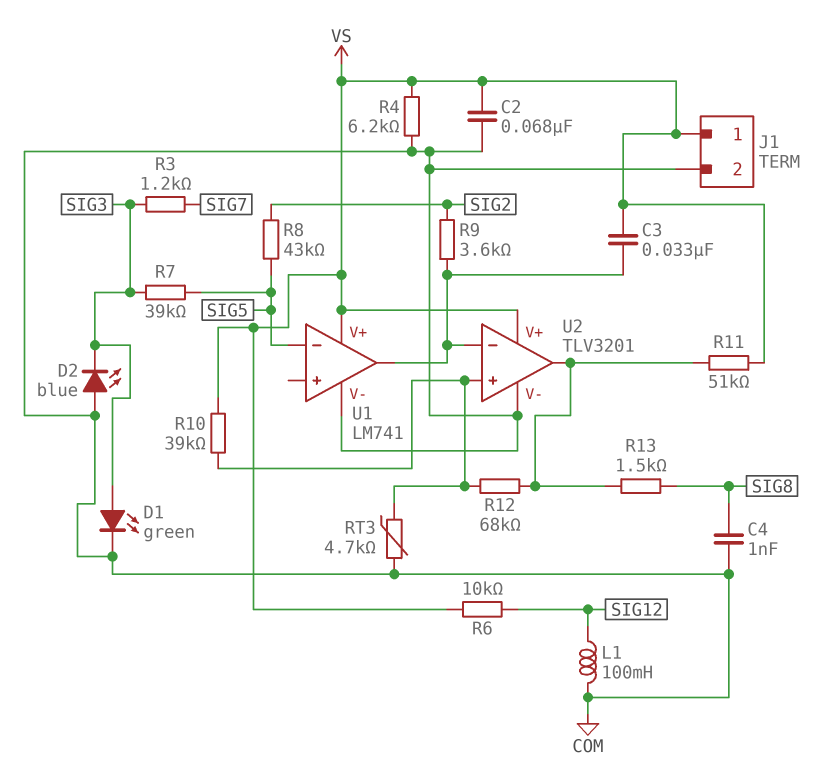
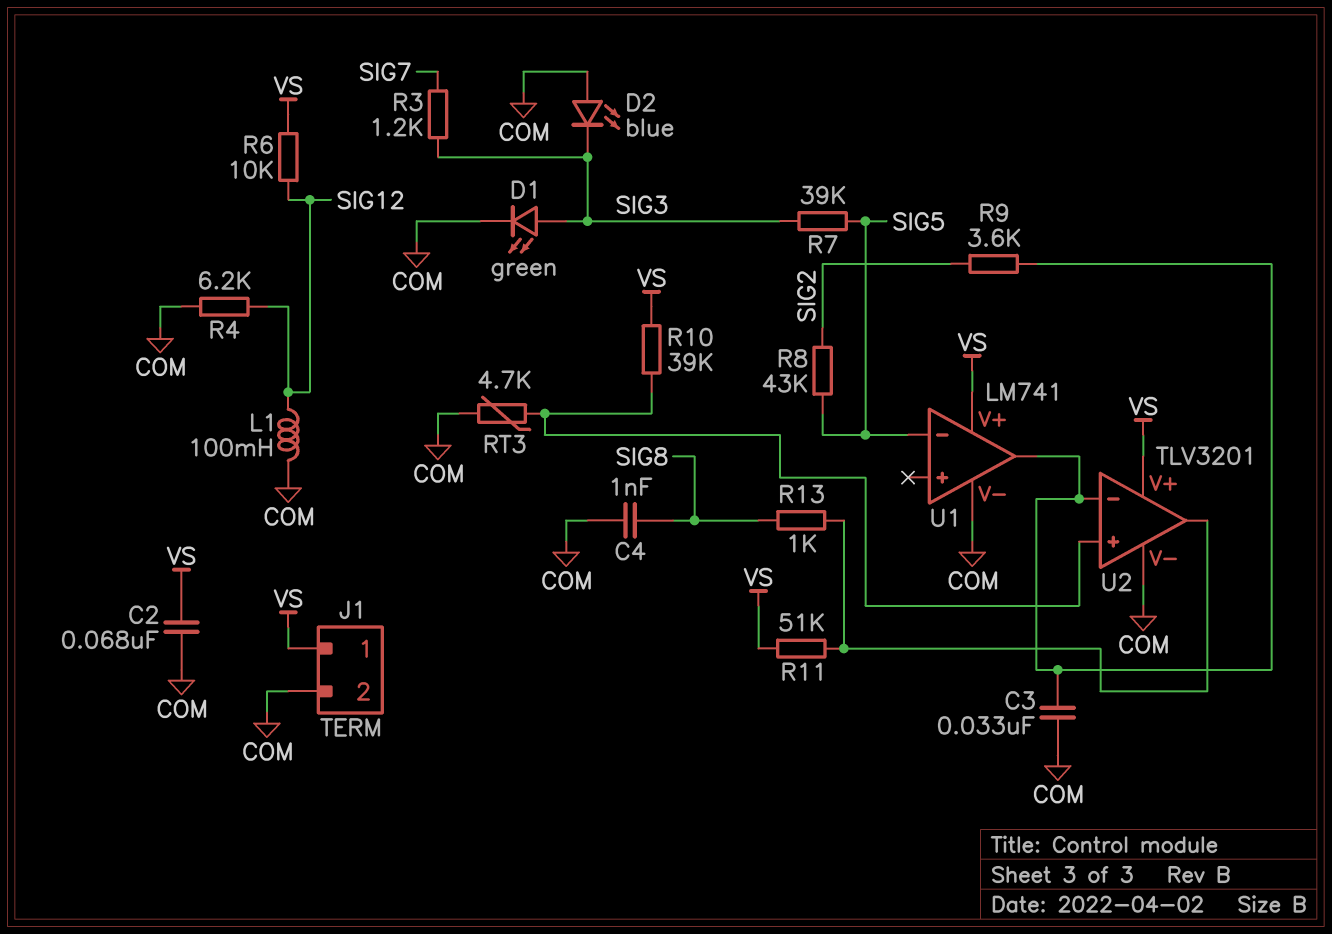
C3: 33nF (U1/out, VS) -> 33nF (COM, U1/out)
R4: 6.2k (COM, VS) -> 6.2k (COM, SIG12)
R12: 68k (U2/in+, U2/out) -> none
R13: 1.5k (SIG8, U2/out) -> 1k (SIG8, U2/out)

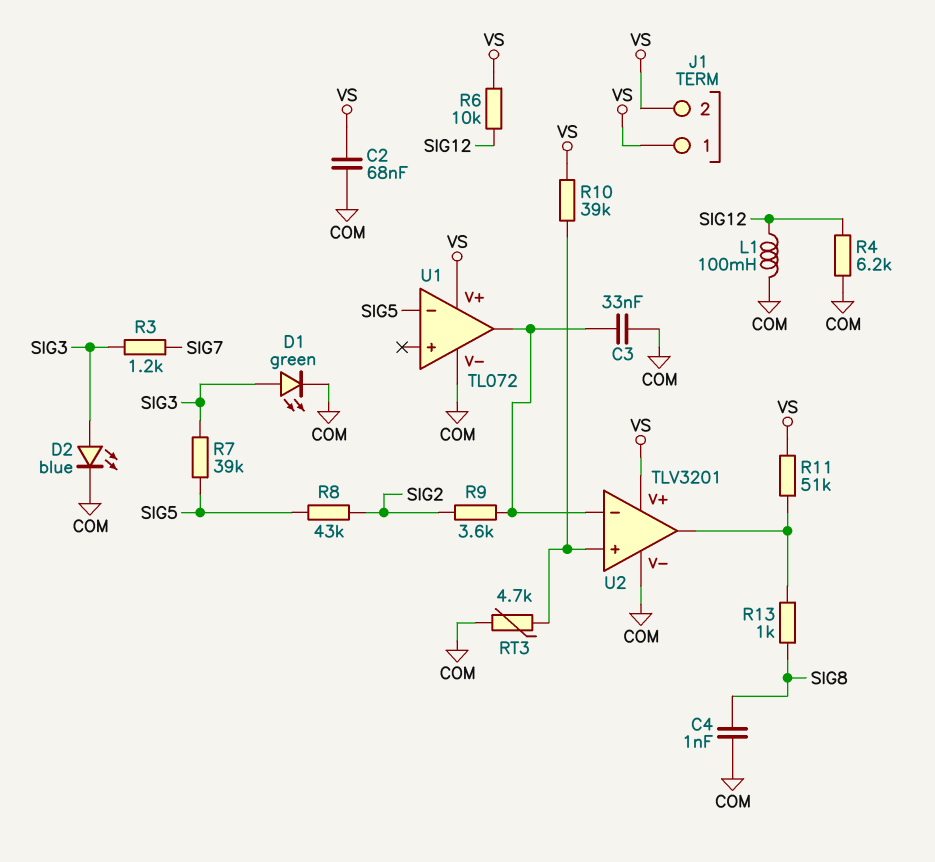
D2: LED blue (A COM, K SIG3) -> LED blue (A SIG3, K COM)
J1 pin 2: COM -> VS
U1: LM741 -> TL072

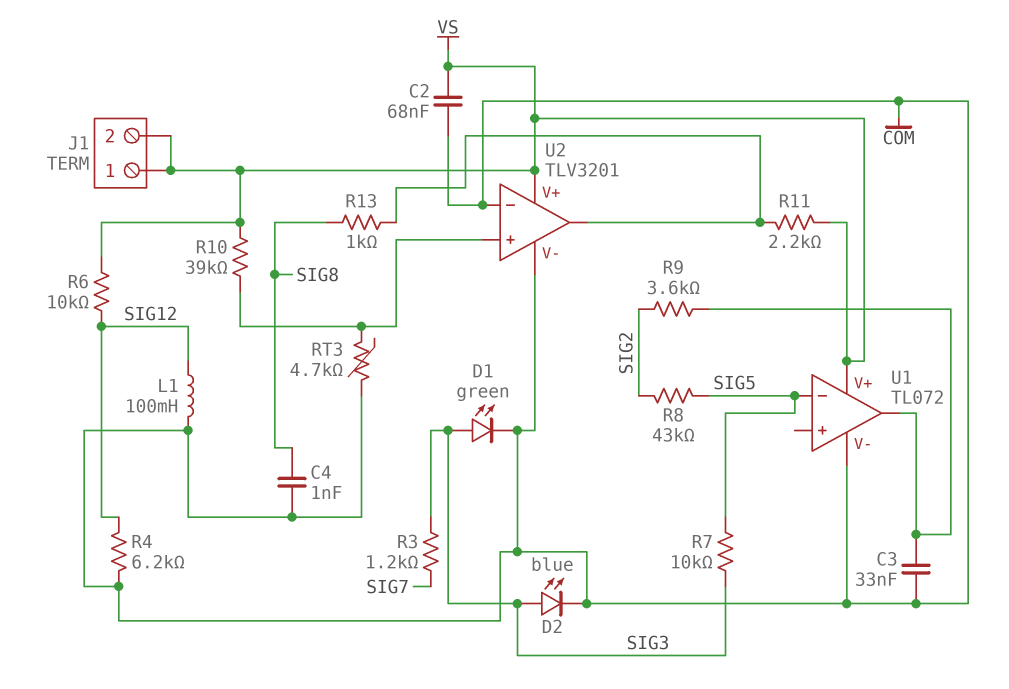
R7: 39k (SIG3, SIG5) -> 10k (SIG3, SIG5)
R11: 51k (U2/out, VS) -> 2.2k (U2/out, VS)
U2 pin in-: U1/out -> COM

